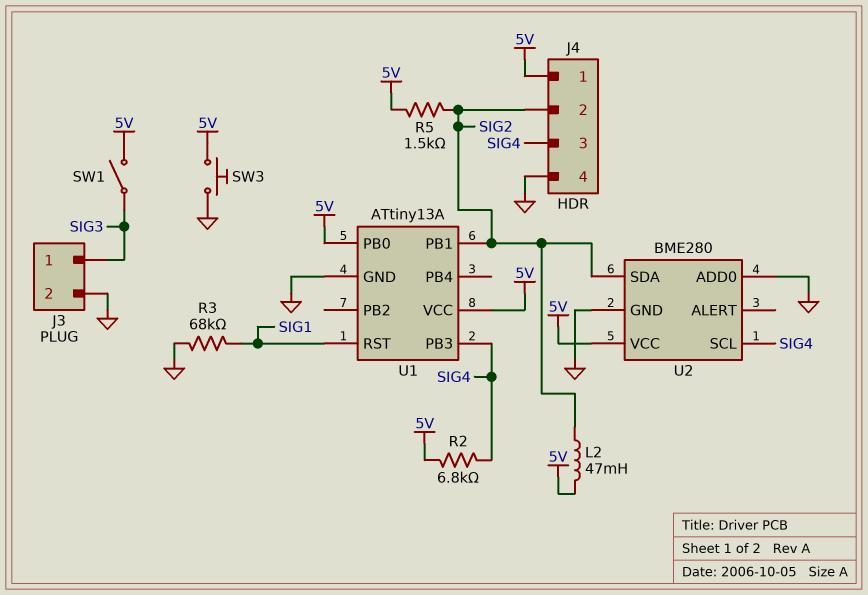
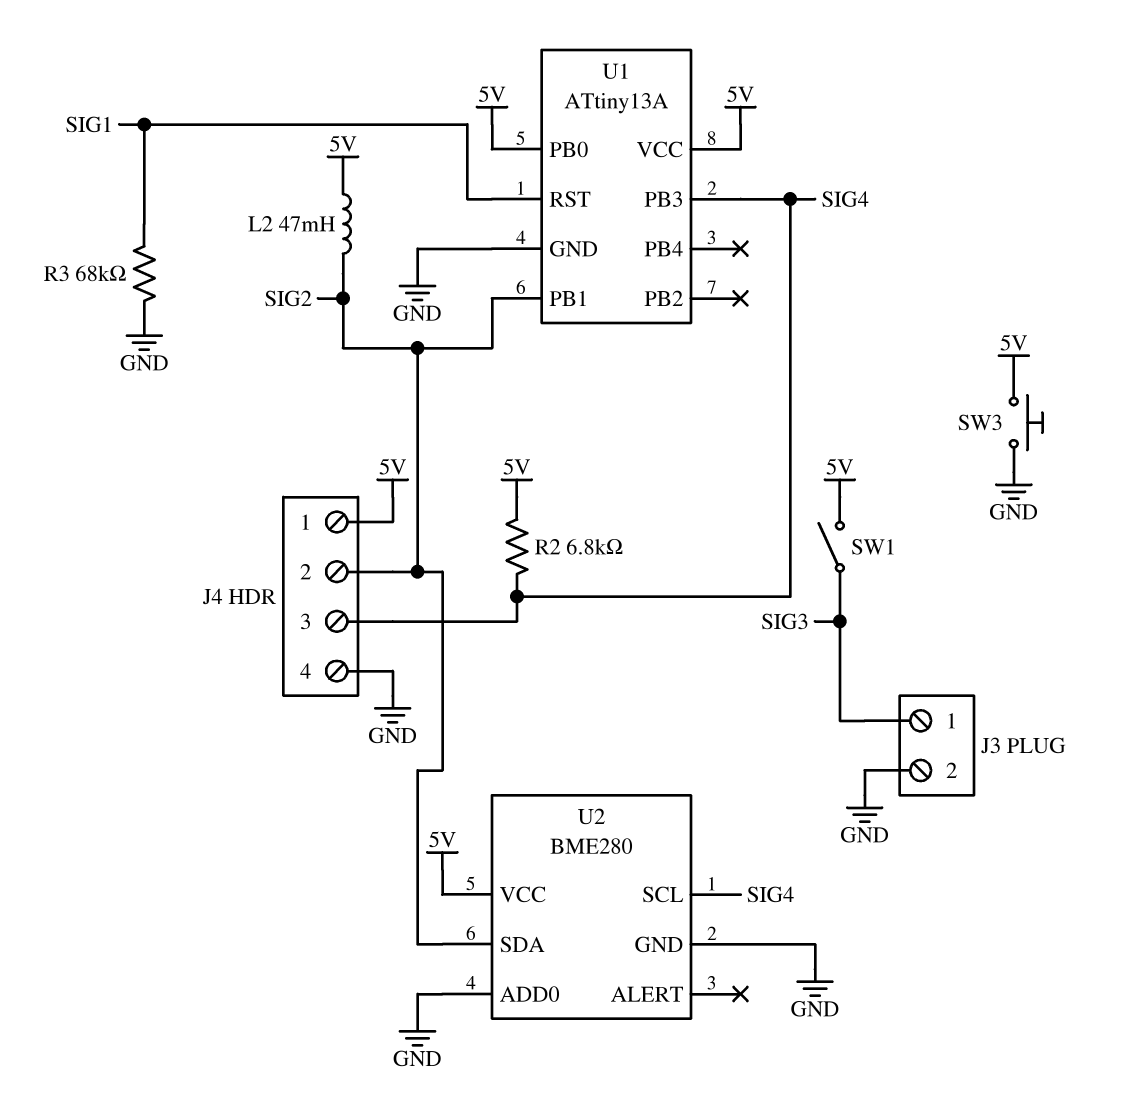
R5: 1.5k (5V, SIG2) -> none

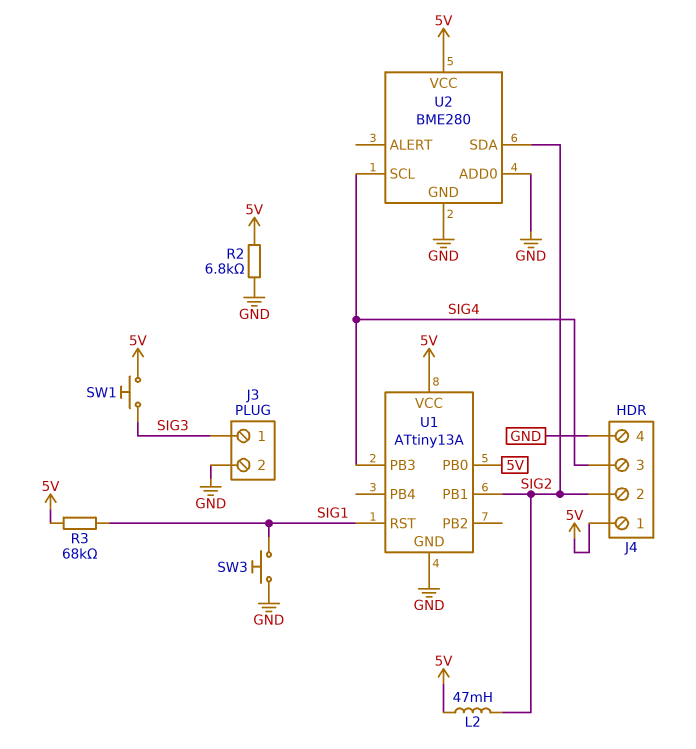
R2: 6.8k (5V, SIG4) -> 6.8k (5V, GND)
R3: 68k (GND, SIG1) -> 68k (5V, SIG1)
SW1: switch (5V, SIG3) -> button (5V, SIG3)
SW3: button (5V, GND) -> button (GND, SIG1)

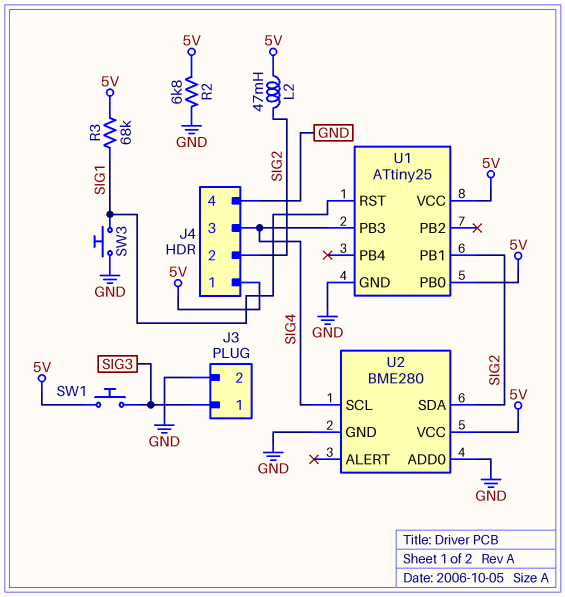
U1: ATtiny13A -> ATtiny25

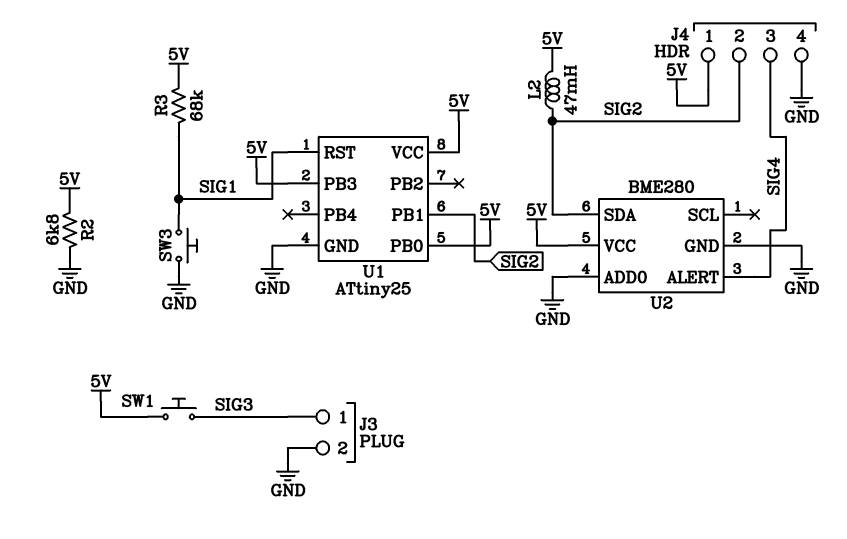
U1 pin PB3: SIG4 -> 5V
U2 pin ALERT: none -> SIG4
U2 pin SCL: SIG4 -> none

